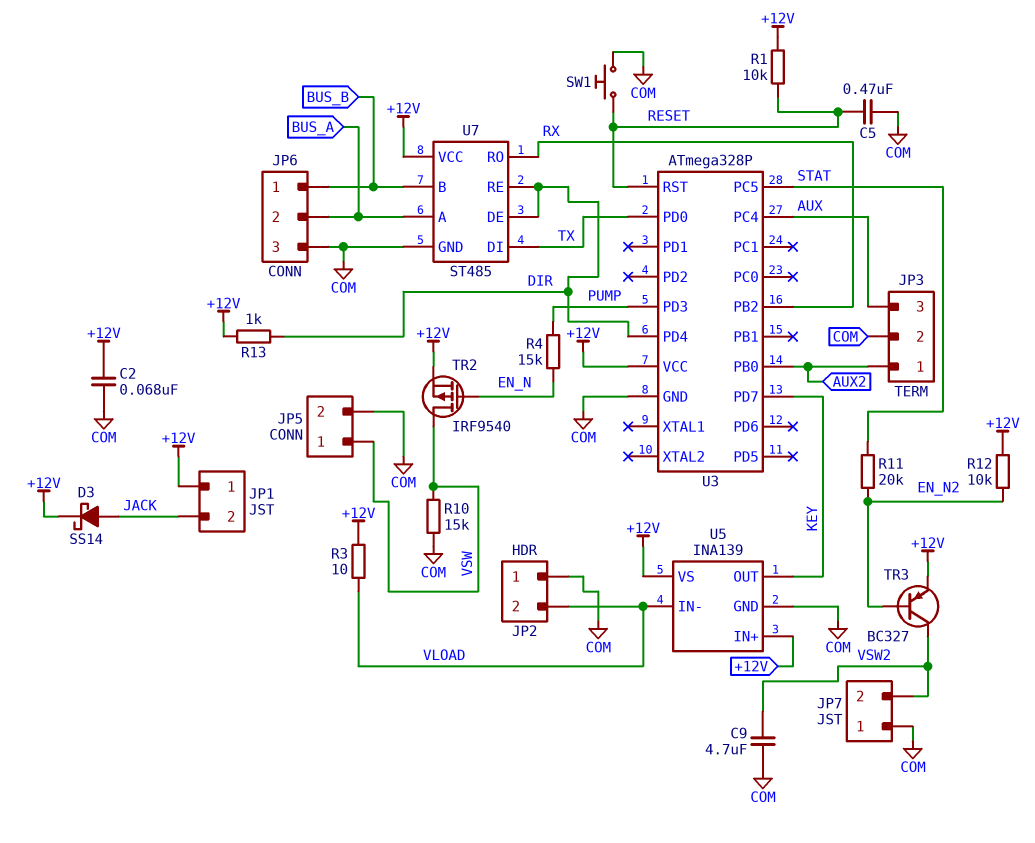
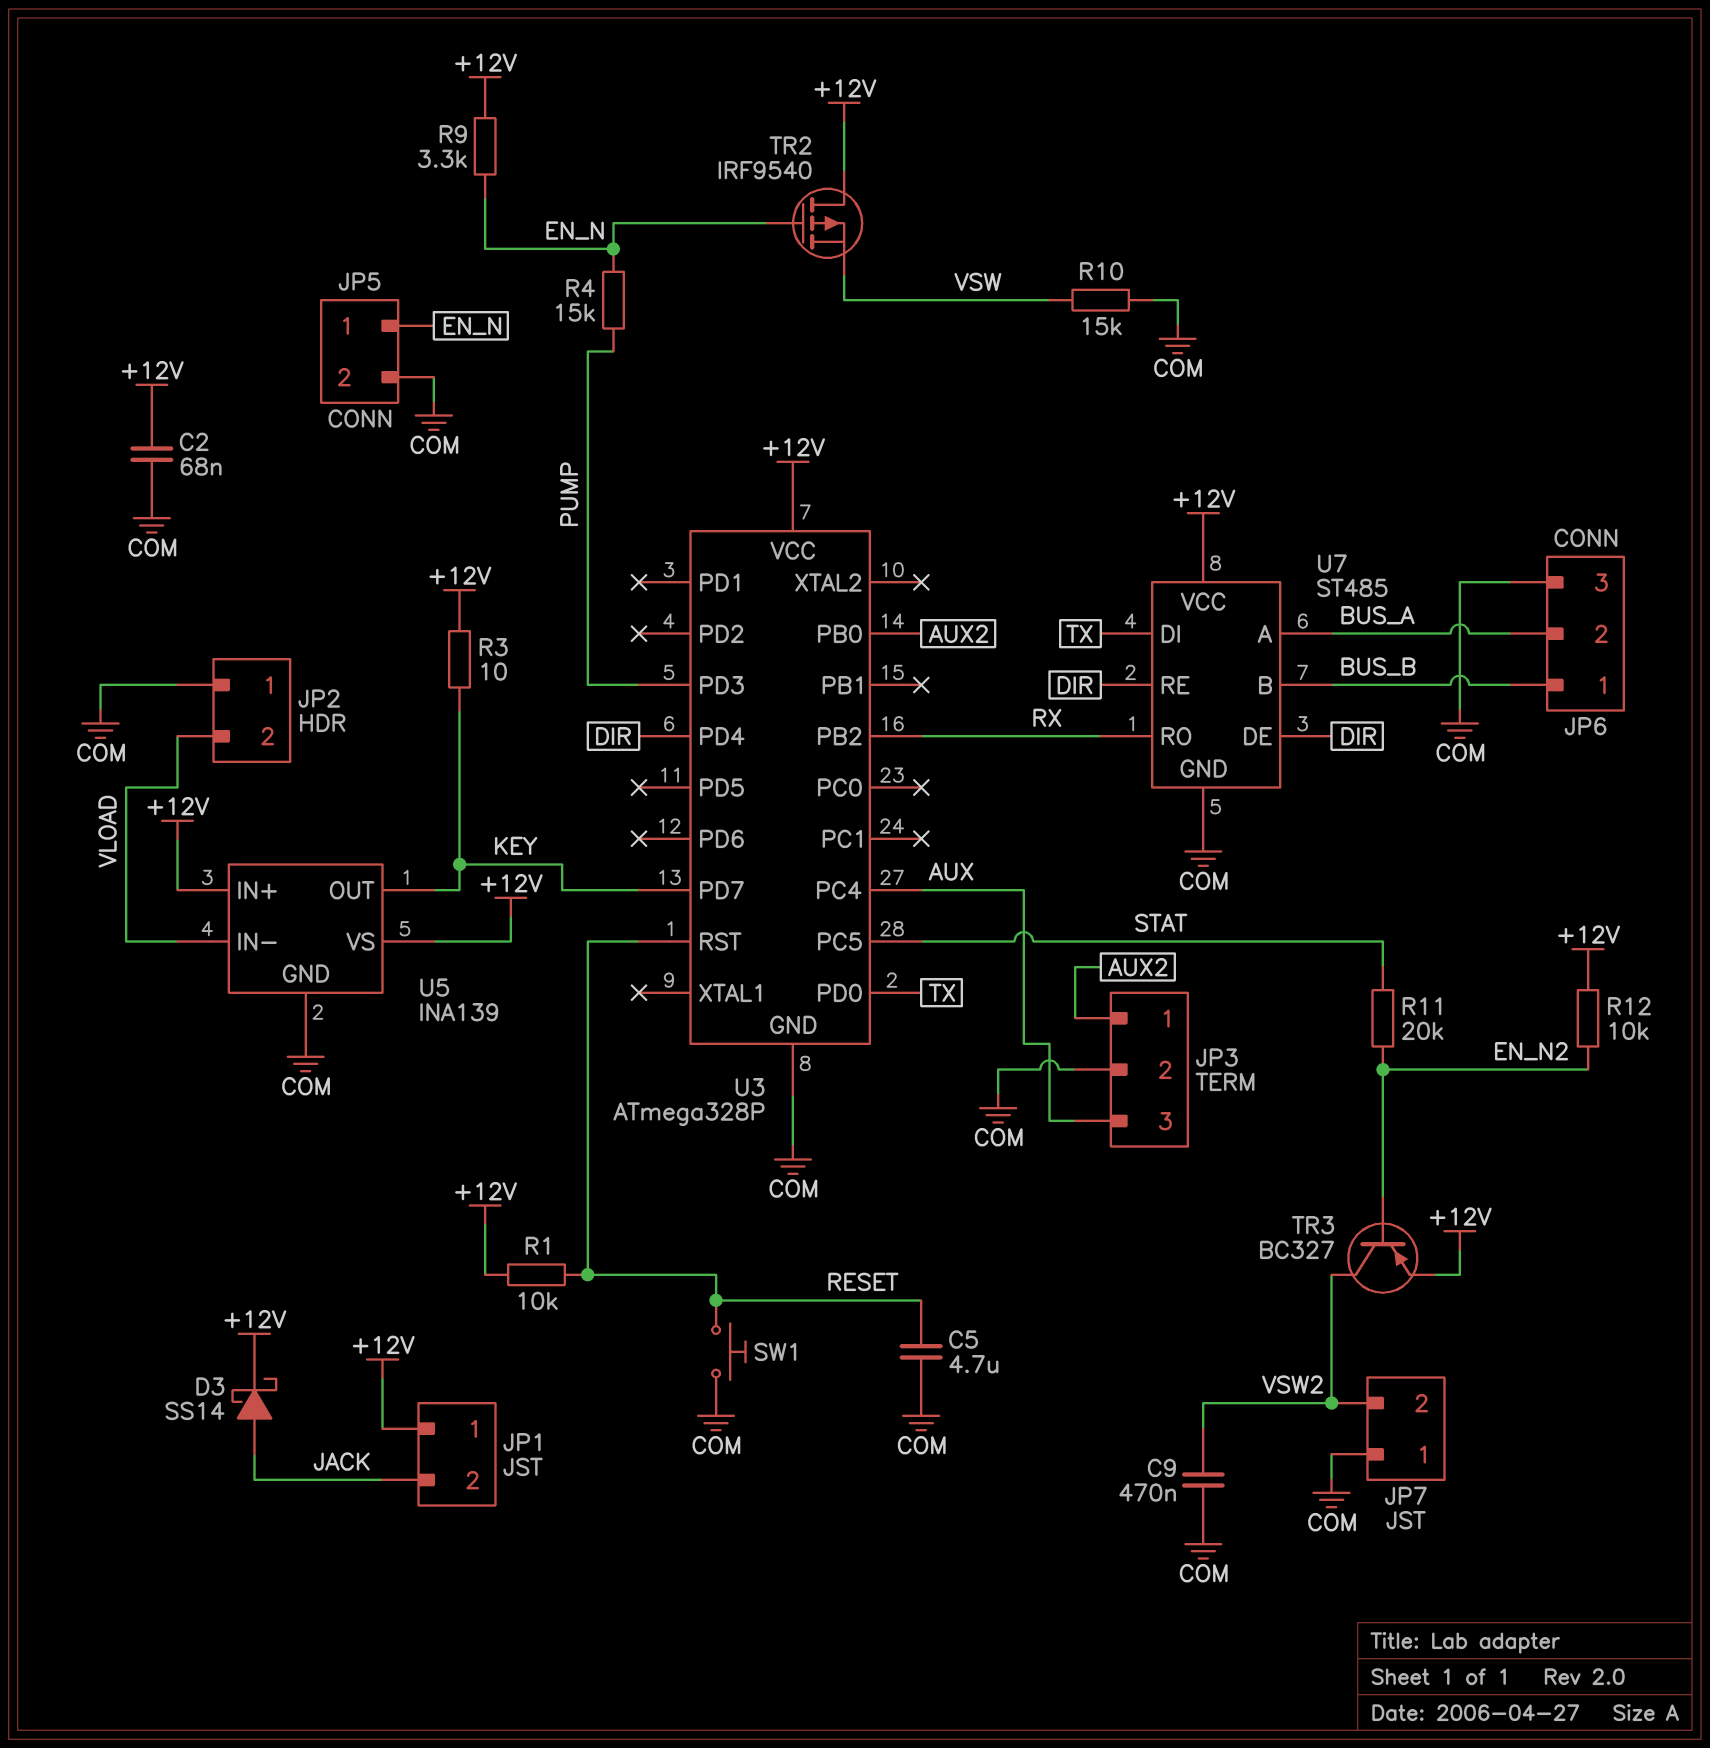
C5: 470nF (COM, RESET) -> 4.7uF (COM, RESET)
C9: 4.7uF (COM, VSW2) -> 470nF (COM, VSW2)
JP5 pin 1: VSW -> EN_N
R3: 10 (+12V, VLOAD) -> 10 (+12V, KEY)
R9: none -> 3.3k (+12V, EN_N)
R13: 1k (+12V, DIR) -> none
TR2: PMOS IRF9540 (G EN_N, D VSW, S +12V) -> PMOS IRF9540 (G EN_N, D +12V, S VSW)

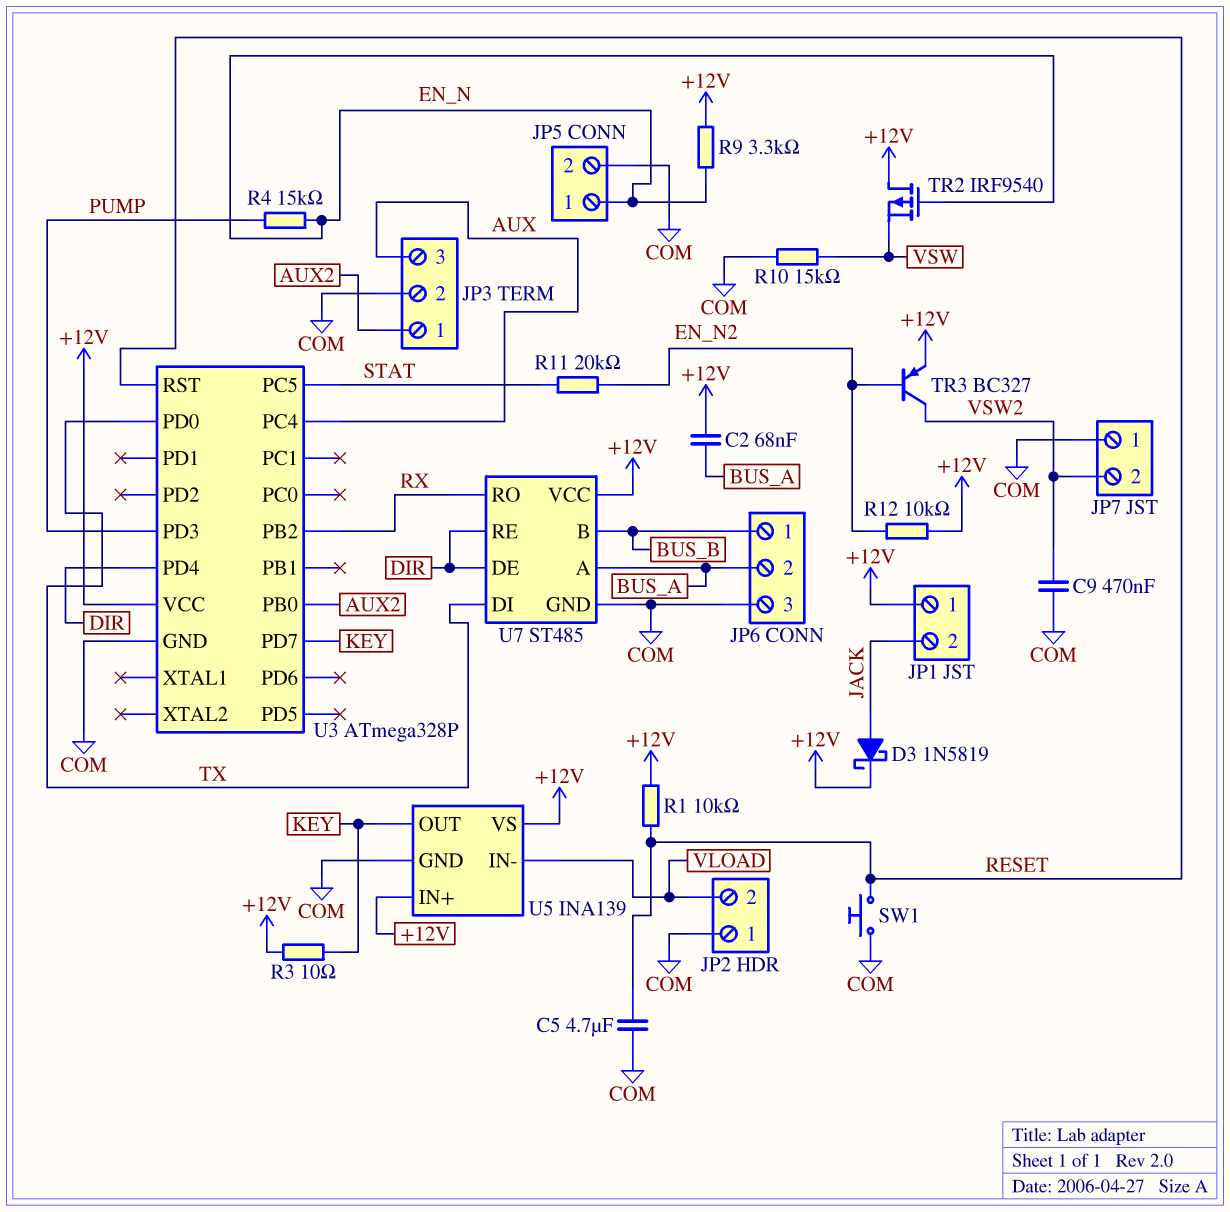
C2: 68nF (+12V, COM) -> 68nF (+12V, BUS_A)
D3: schottky SS14 (A JACK, K +12V) -> schottky 1N5819 (A JACK, K +12V)

